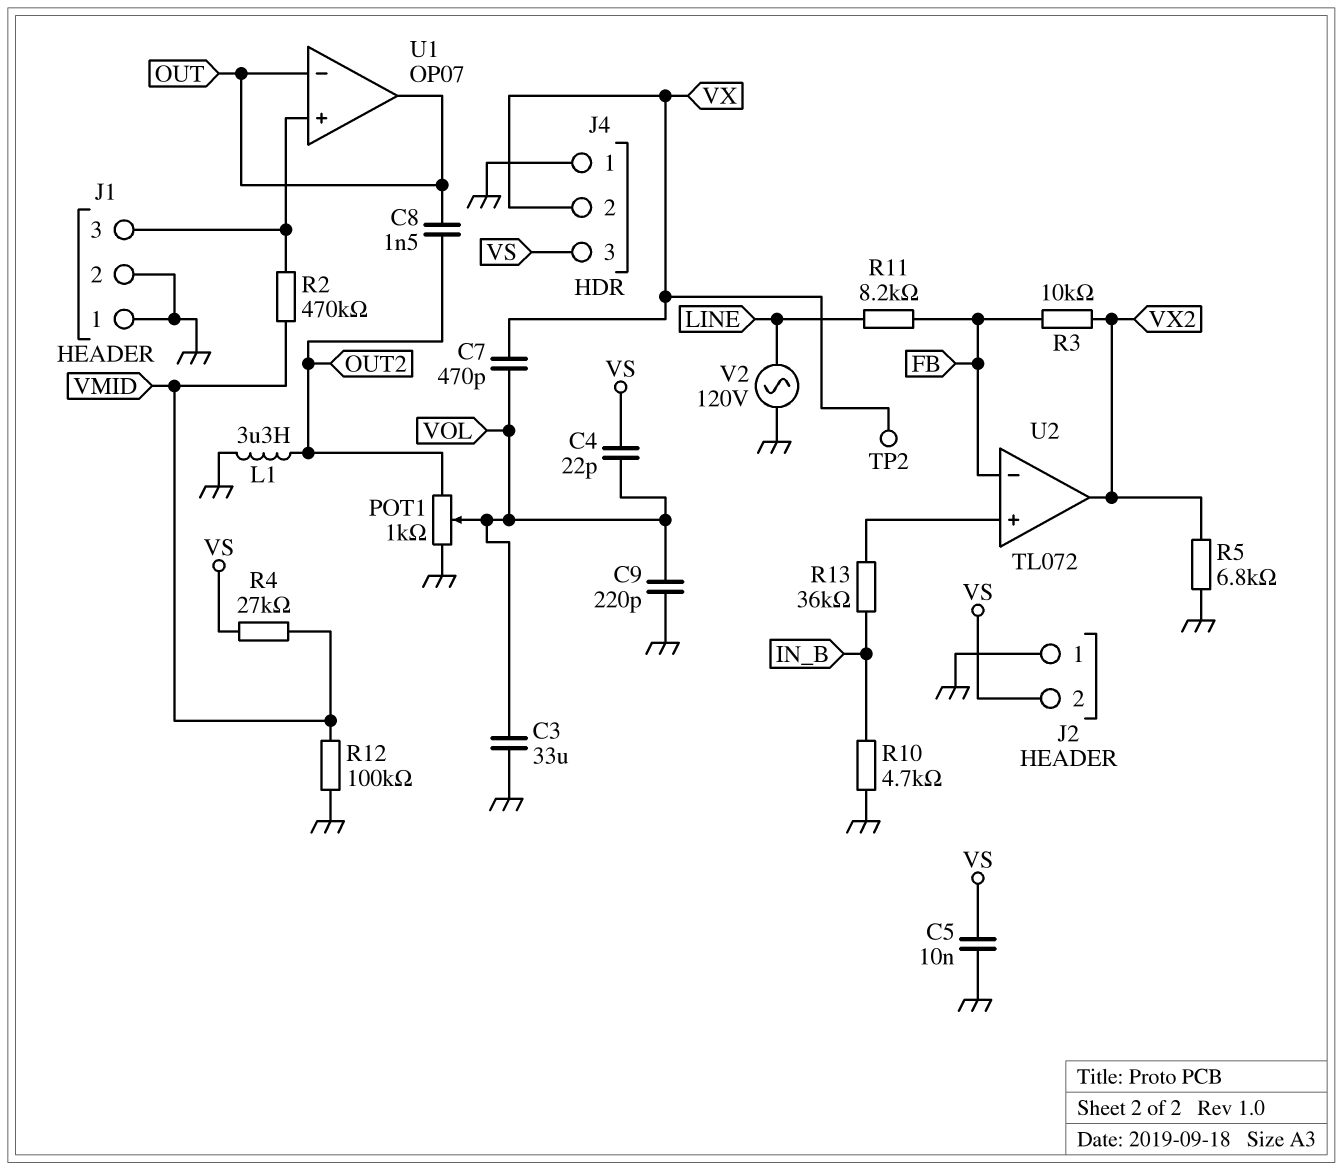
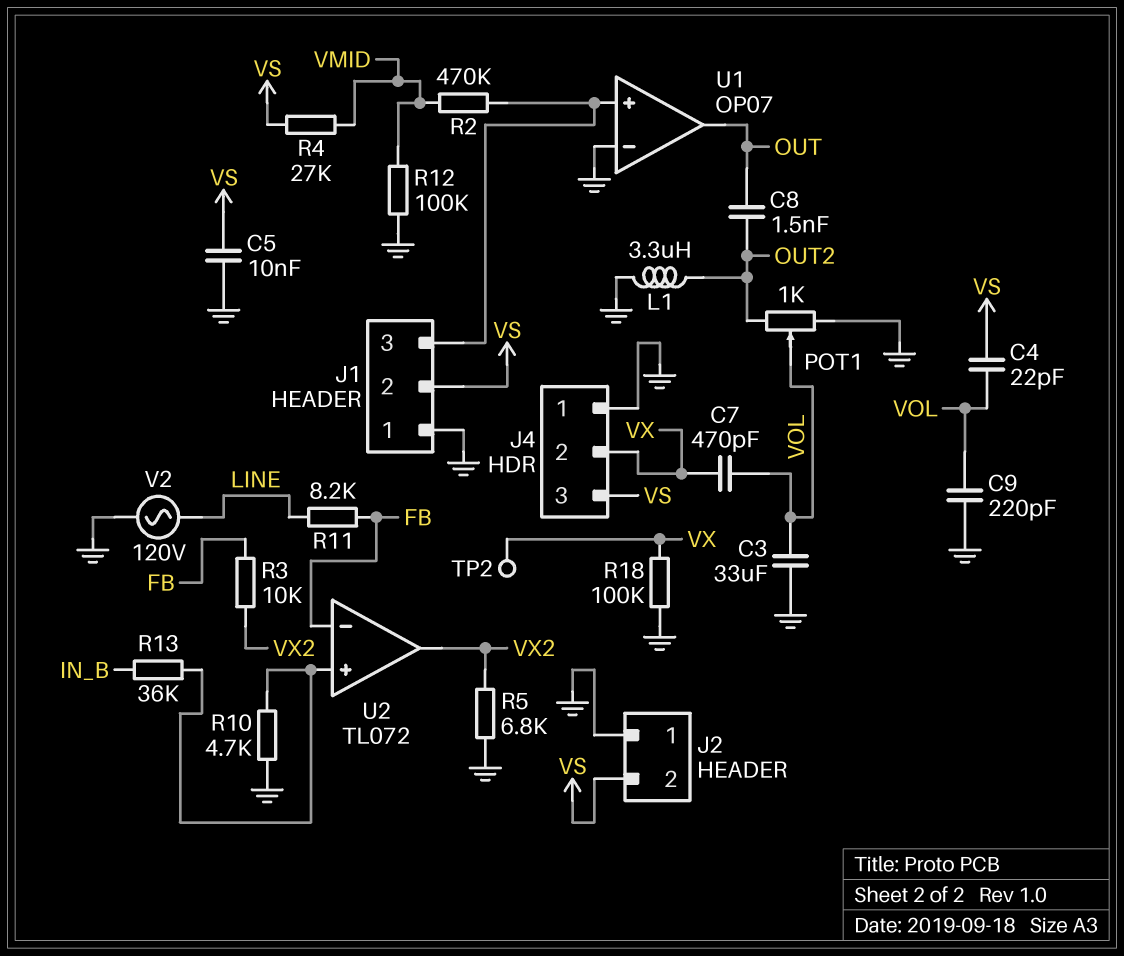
J1 pin 2: GND -> VS
R10: 4.7k (GND, IN_B) -> 4.7k (GND, U2/in+)
R18: none -> 100k (GND, VX)
U1 pin in-: OUT -> GND

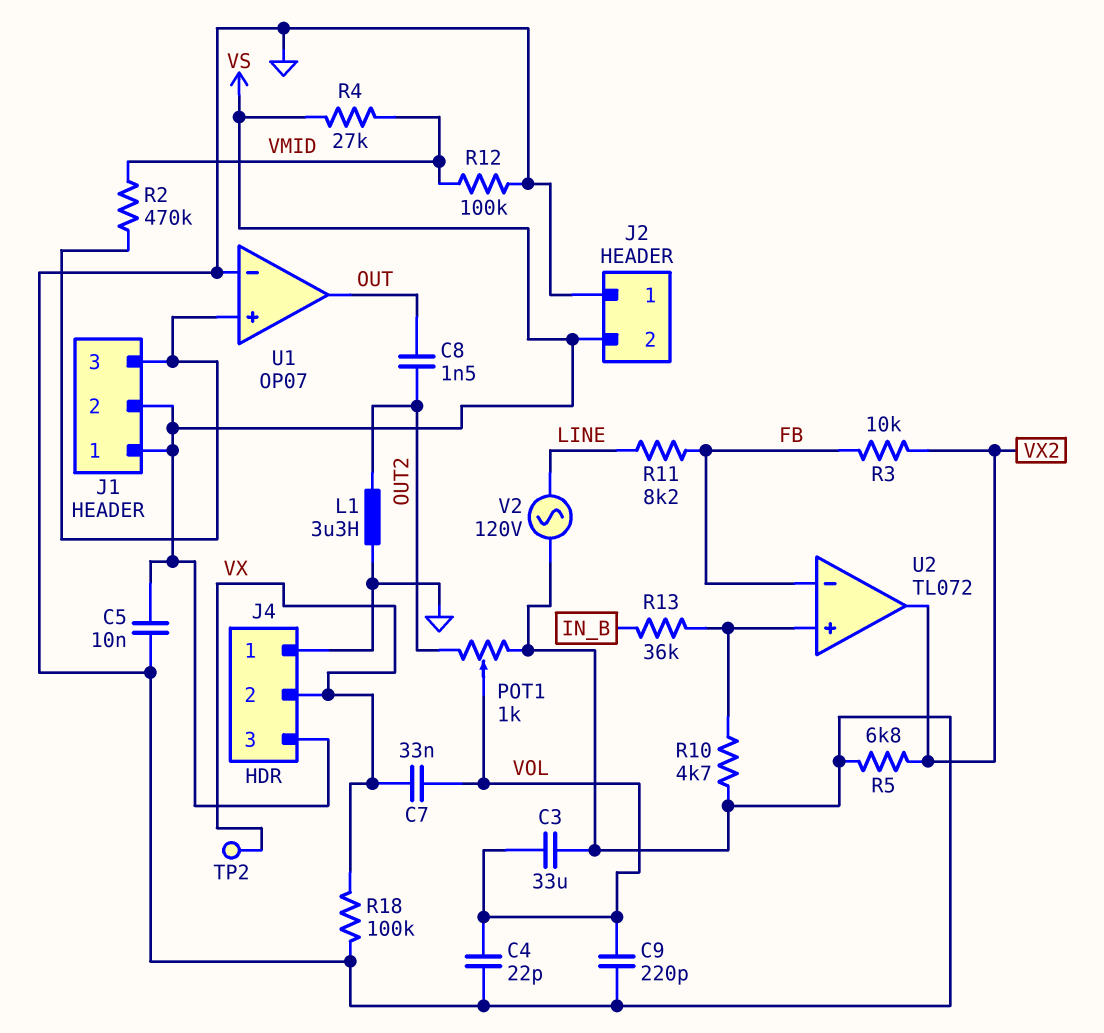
C4: 22pF (VOL, VS) -> 22pF (GND, VOL)
C7: 470pF (VOL, VX) -> 33nF (VOL, VX)
J1 pin 1: GND -> VS

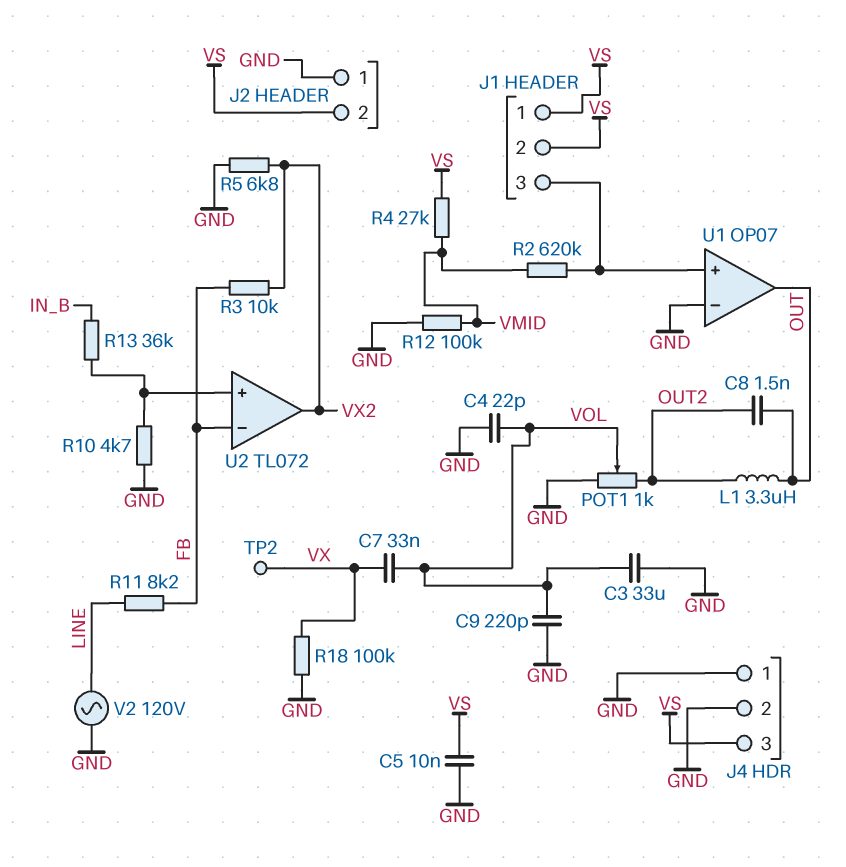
J4 pin 2: VX -> GND
L1: 3.3uH (GND, OUT2) -> 3.3uH (OUT, OUT2)
R2: 470k (J1/3, VMID) -> 620k (J1/3, VMID)

